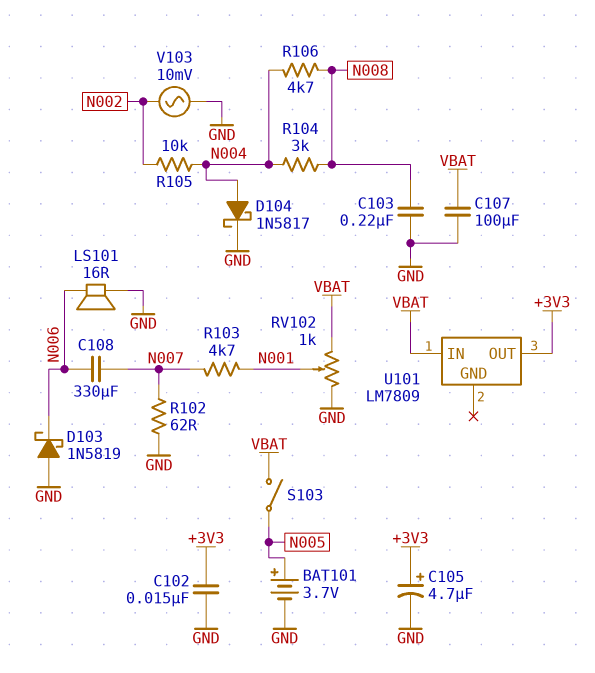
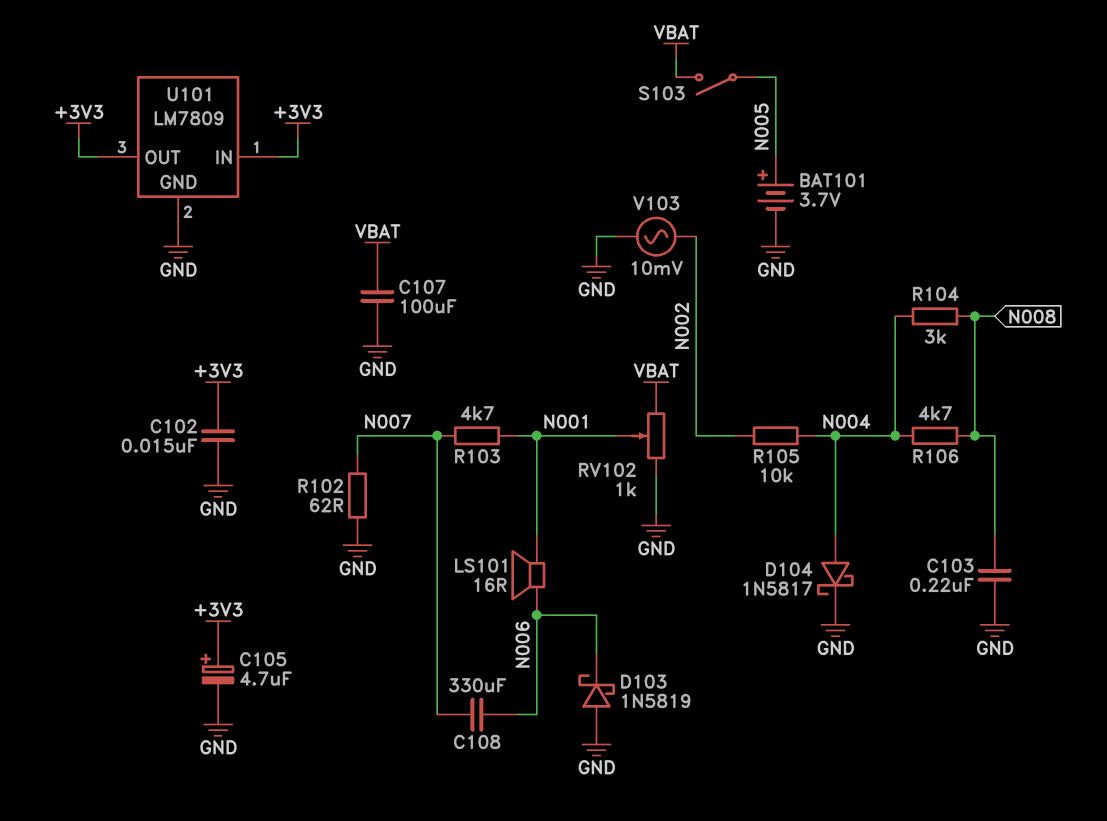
LS101: speaker 16R (GND, N006) -> speaker 16R (N001, N006)
U101 pin GND: none -> GND
U101 pin IN: VBAT -> +3V3

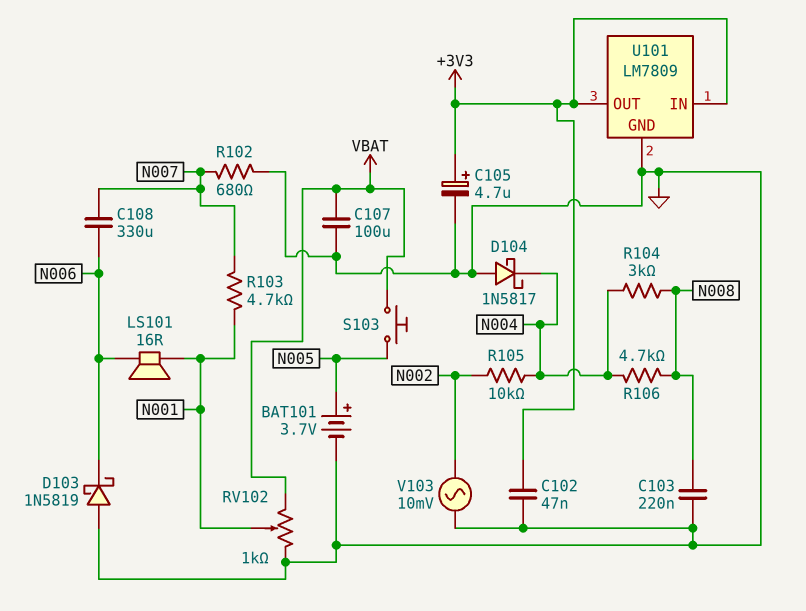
C102: 15nF (+3V3, GND) -> 47nF (+3V3, GND)
D104: schottky 1N5817 (A N004, K GND) -> schottky 1N5817 (A GND, K N004)
R102: 62 (GND, N007) -> 680 (GND, N007)
S103: switch (N005, VBAT) -> button (N005, VBAT)

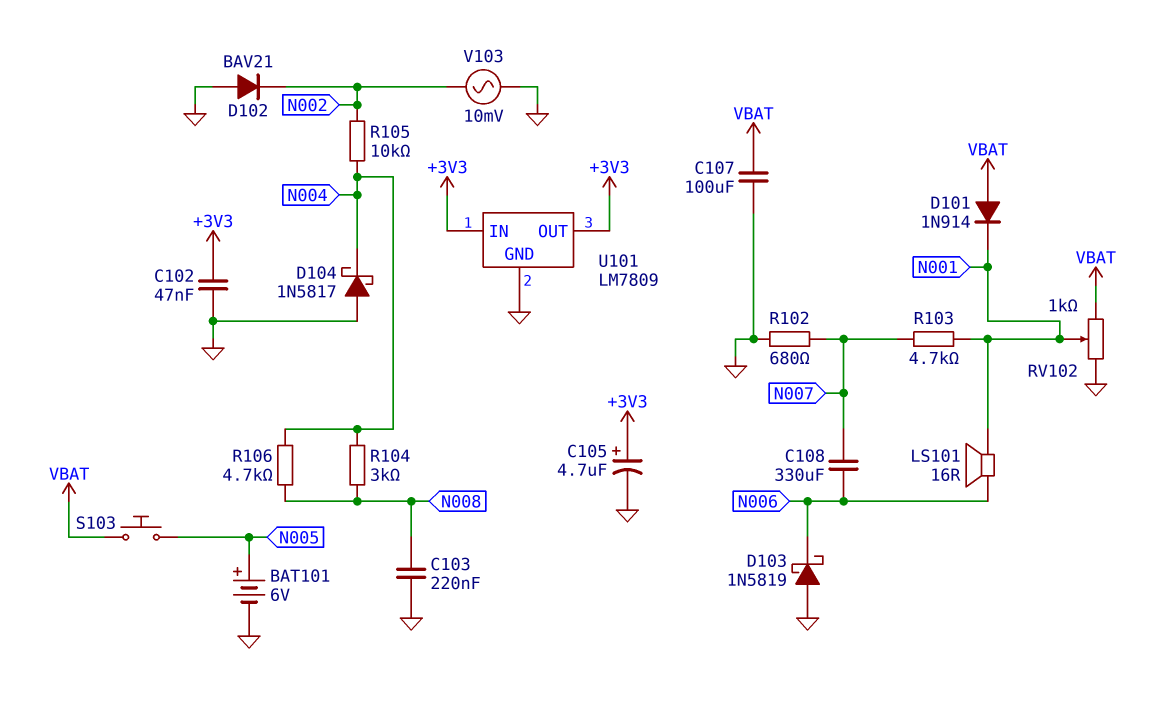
BAT101: 3.7V (plus N005, minus GND) -> 6V (plus N005, minus GND)
D101: none -> diode 1N914 (A VBAT, K N001)
D102: none -> diode BAV21 (A GND, K N002)

